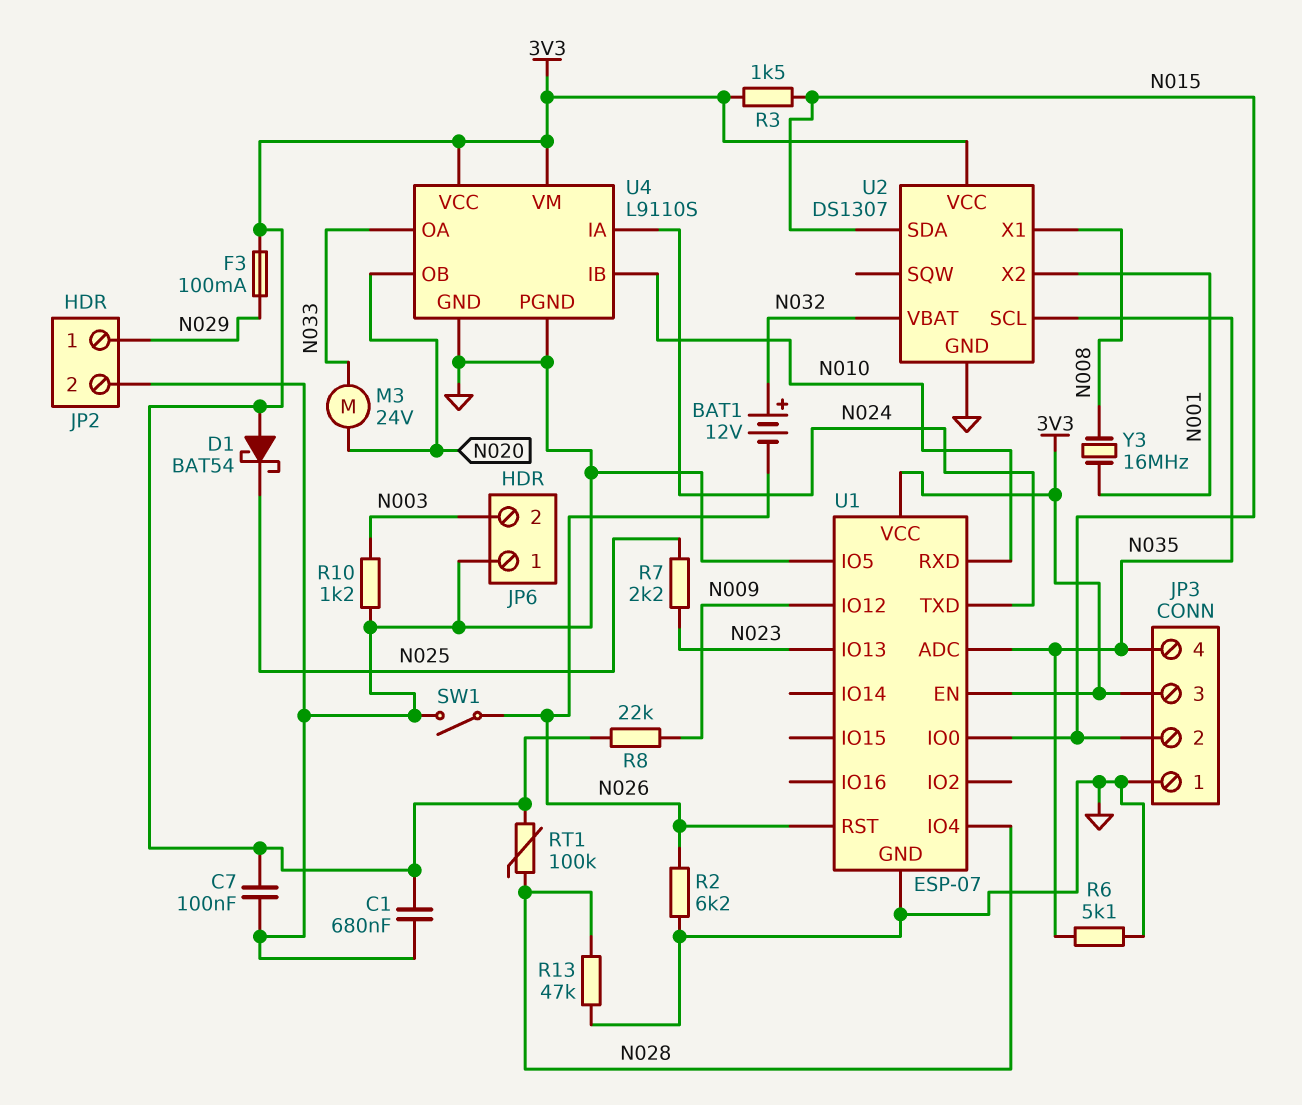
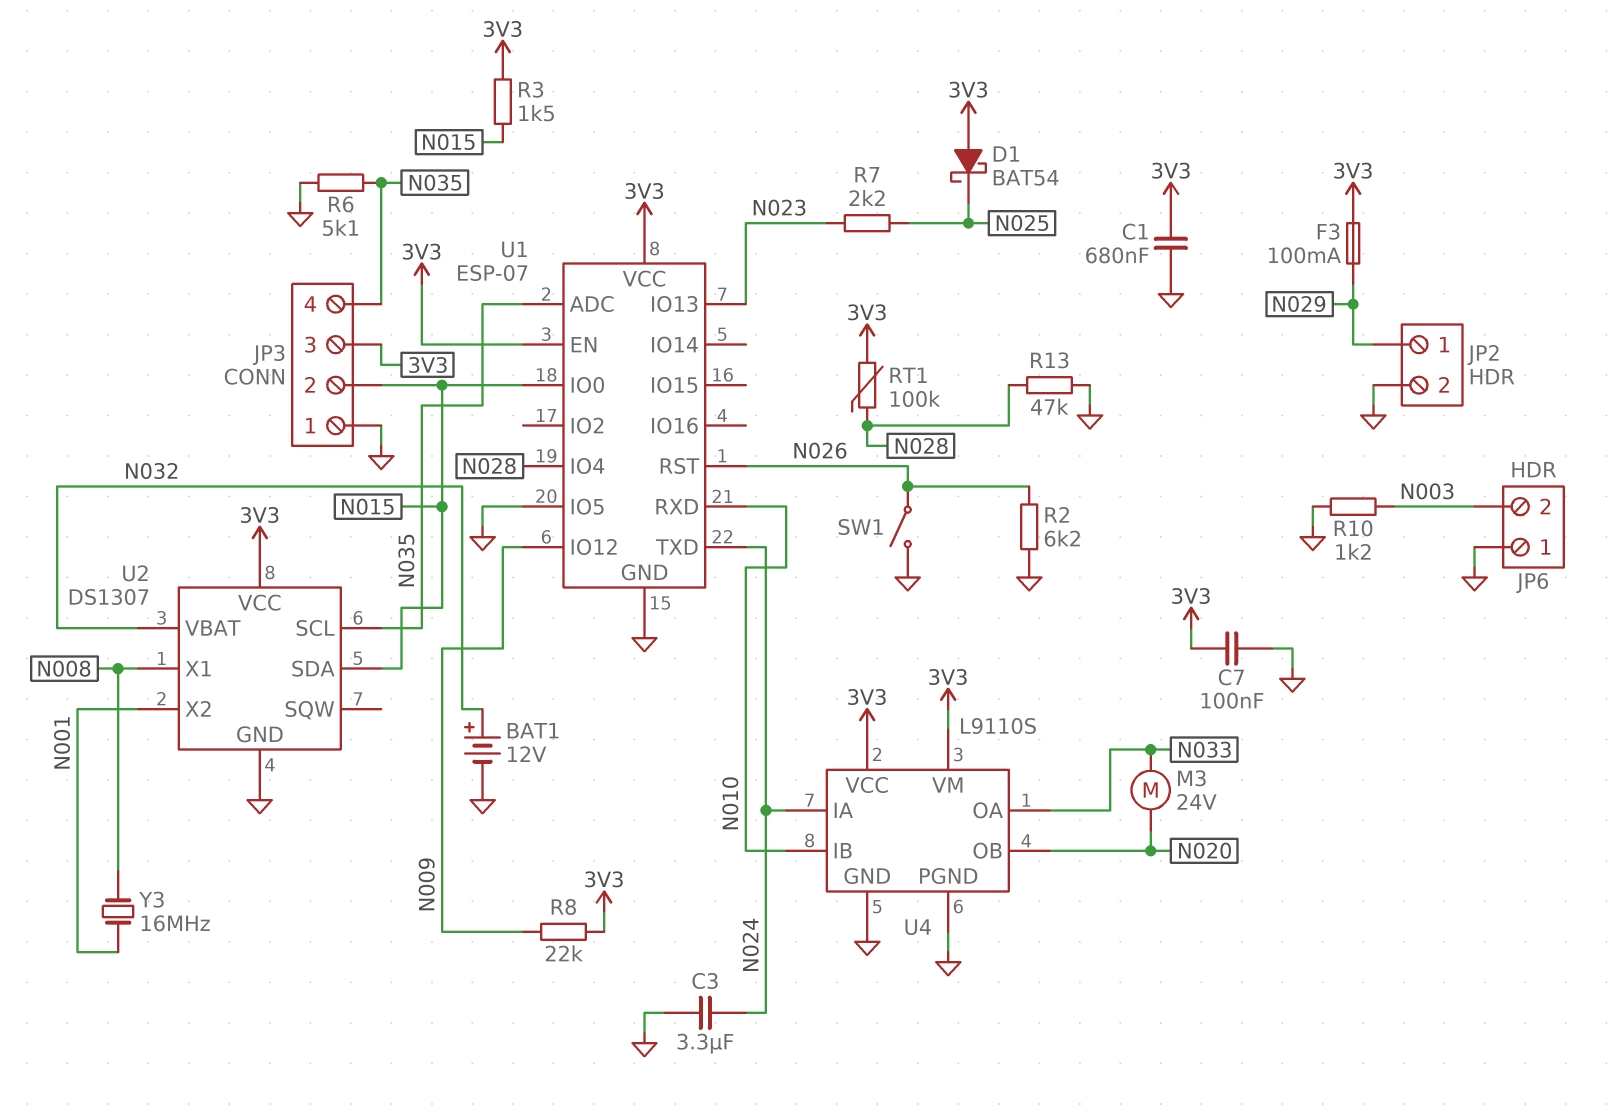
BAT1: 12V (plus N032, minus N026) -> 12V (plus N032, minus GND)
C3: none -> 3.3uF (GND, N024)

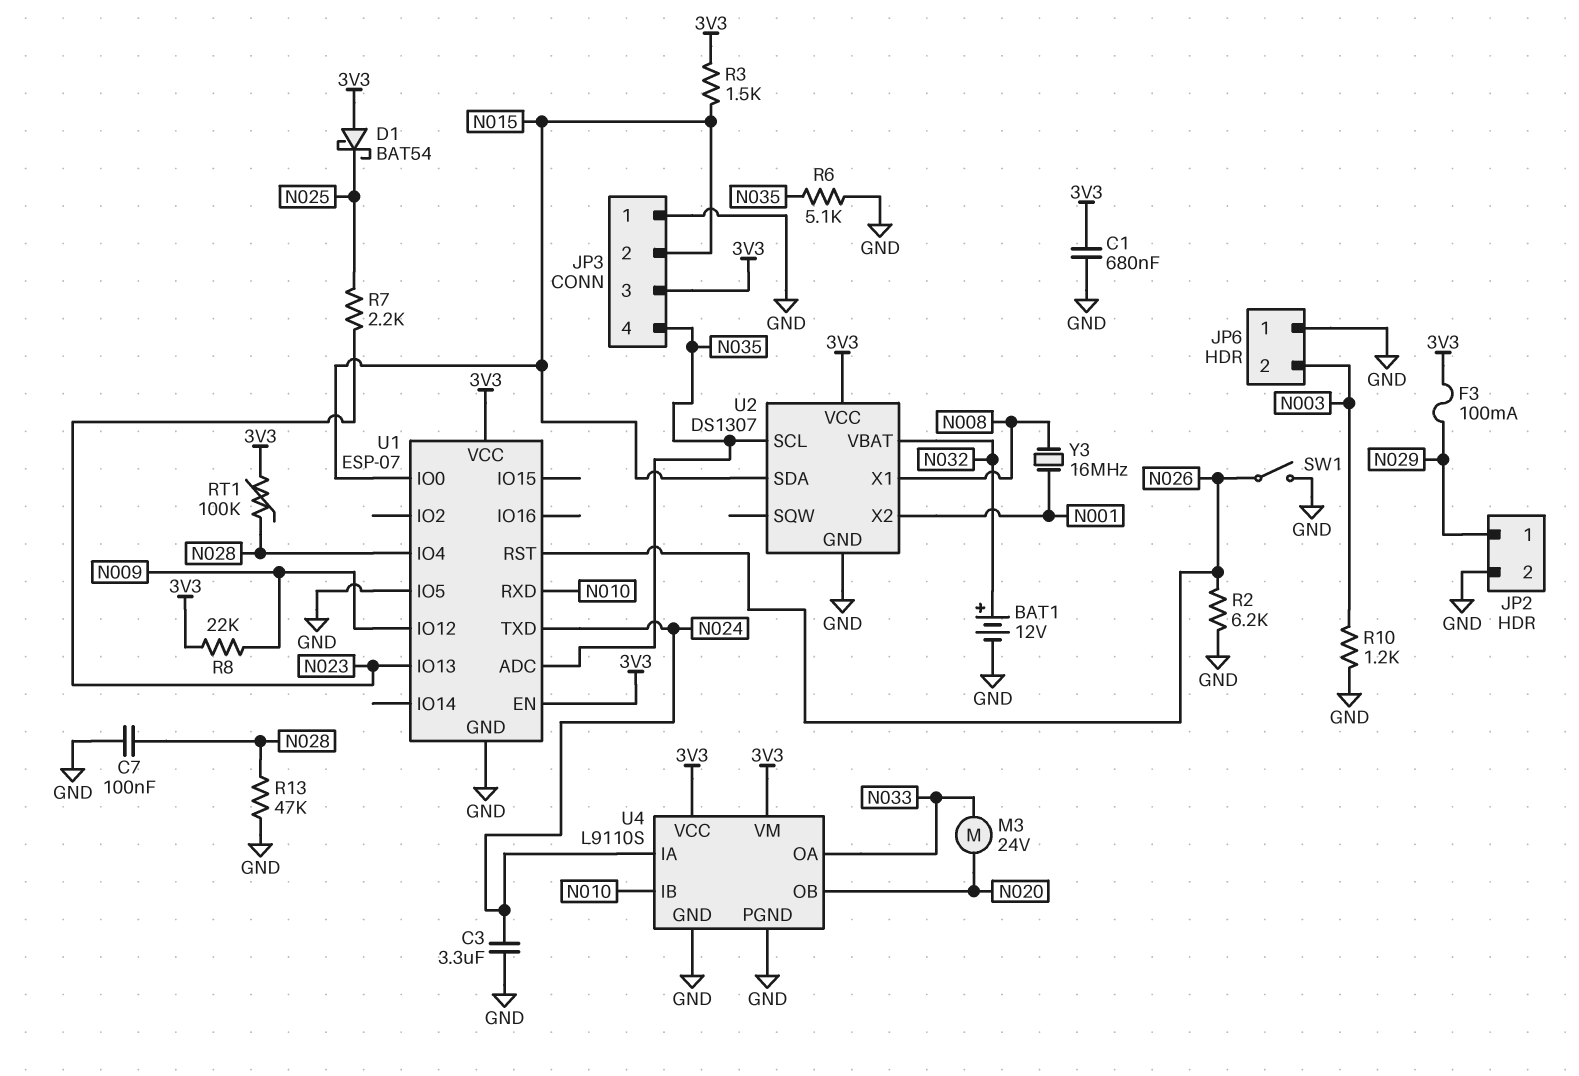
C7: 100nF (3V3, GND) -> 100nF (GND, N028)

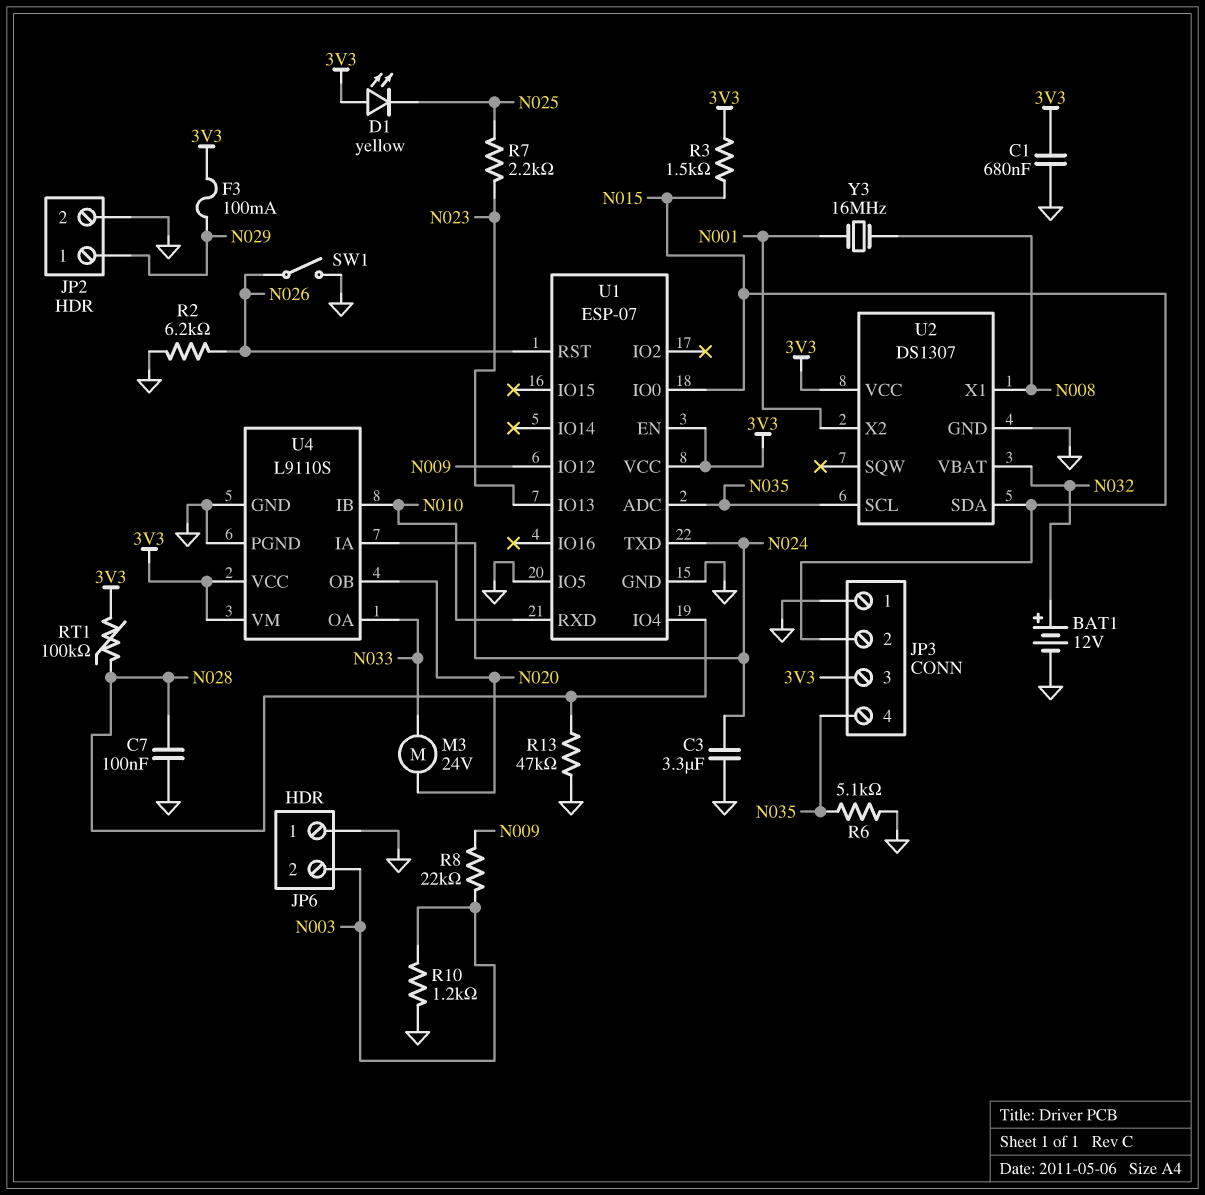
D1: schottky BAT54 (A 3V3, K N025) -> LED yellow (A 3V3, K N025)
R8: 22k (3V3, N009) -> 22k (N003, N009)

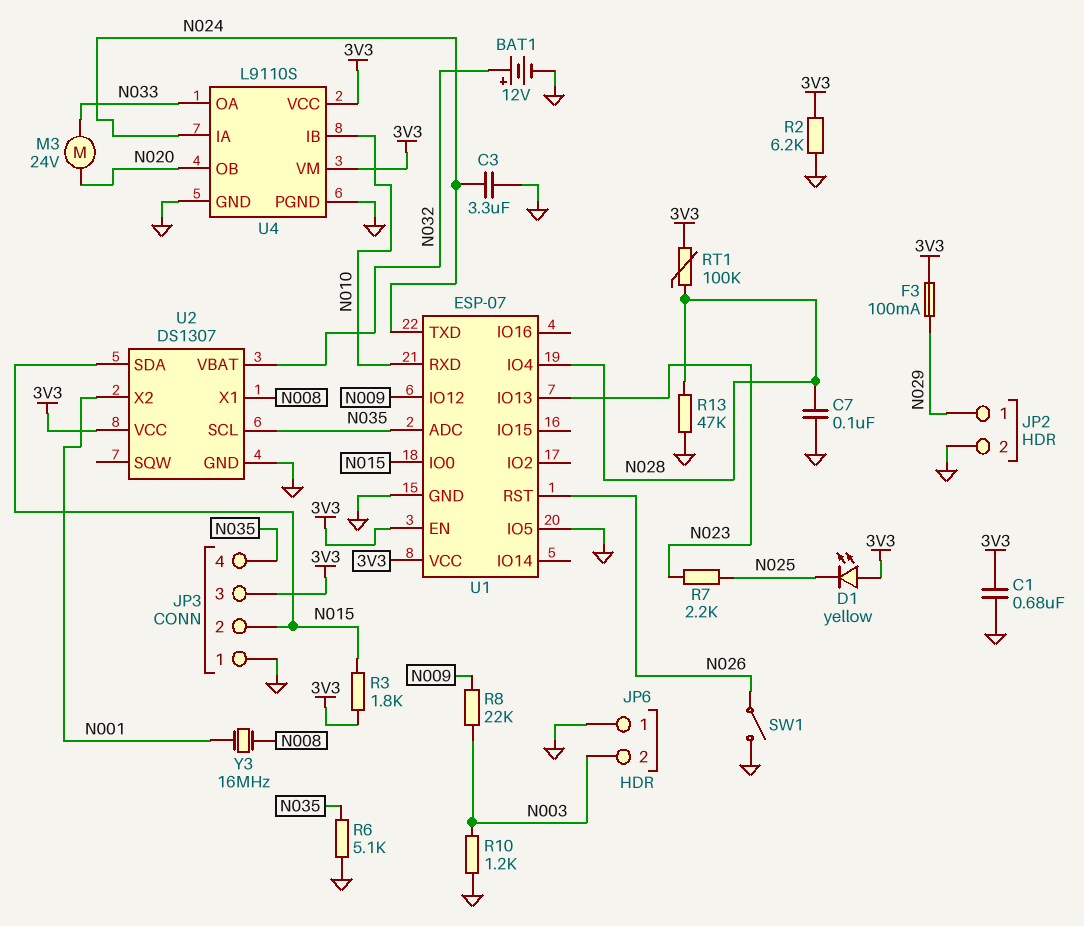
R2: 6.2k (GND, N026) -> 6.2k (3V3, GND)
R3: 1.5k (3V3, N015) -> 1.8k (3V3, N015)

